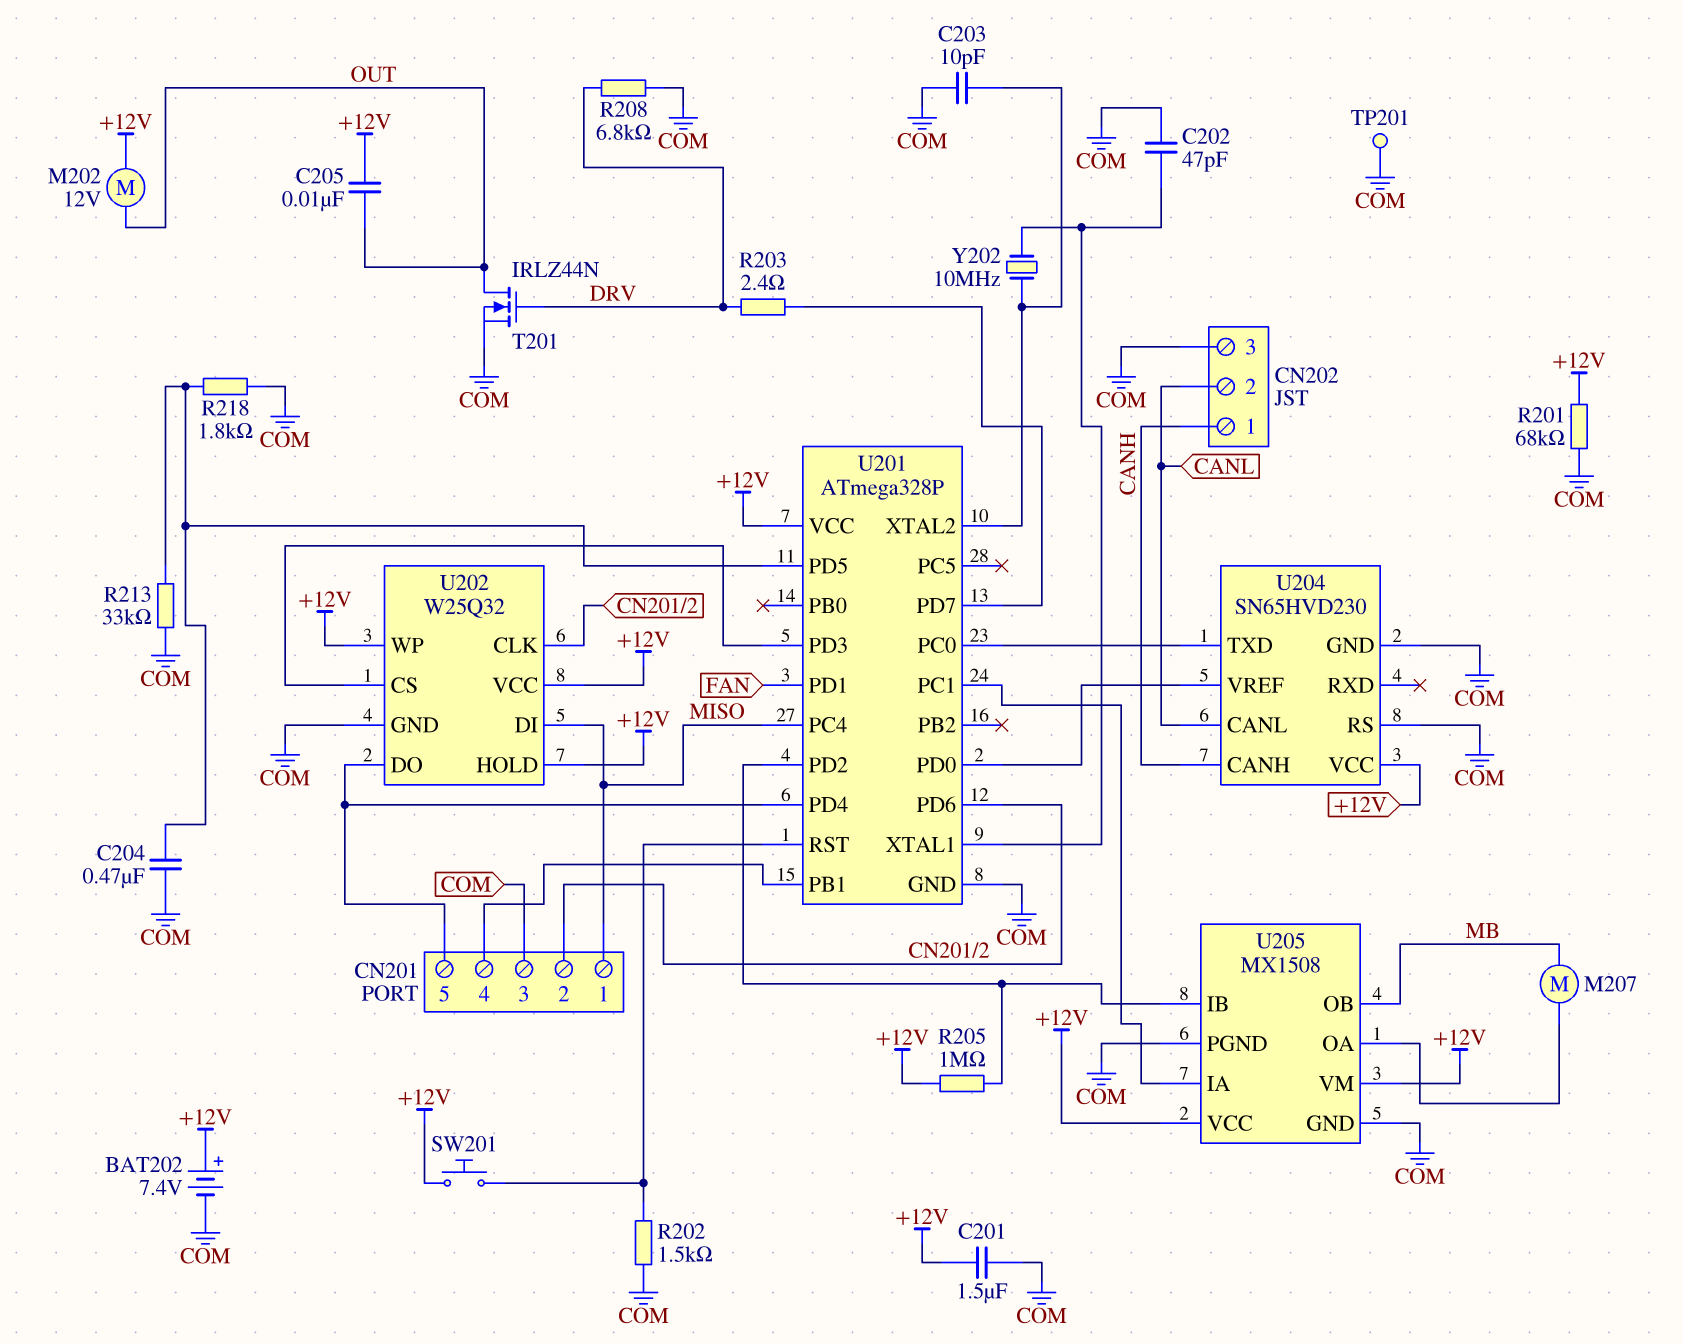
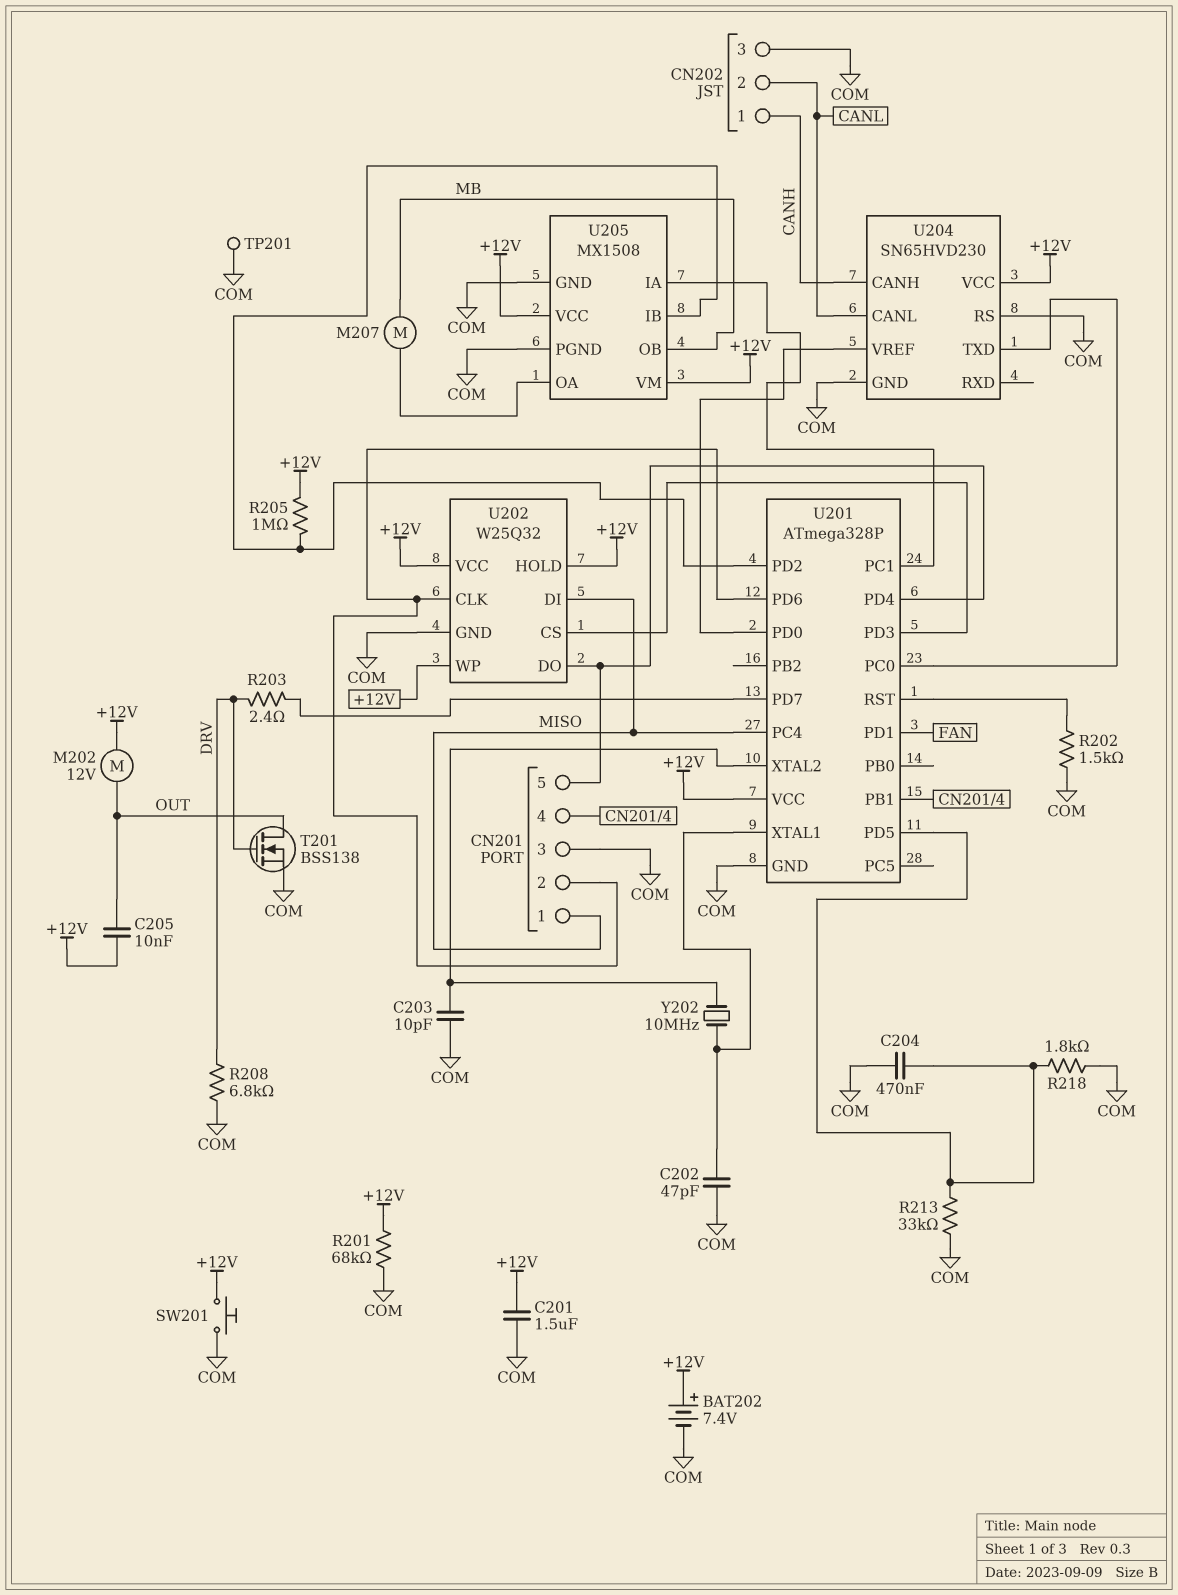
SW201: button (+12V, U201/RST) -> button (+12V, COM)
T201: NMOS IRLZ44N (G DRV, D OUT, S COM) -> NMOS BSS138 (G DRV, D OUT, S COM)

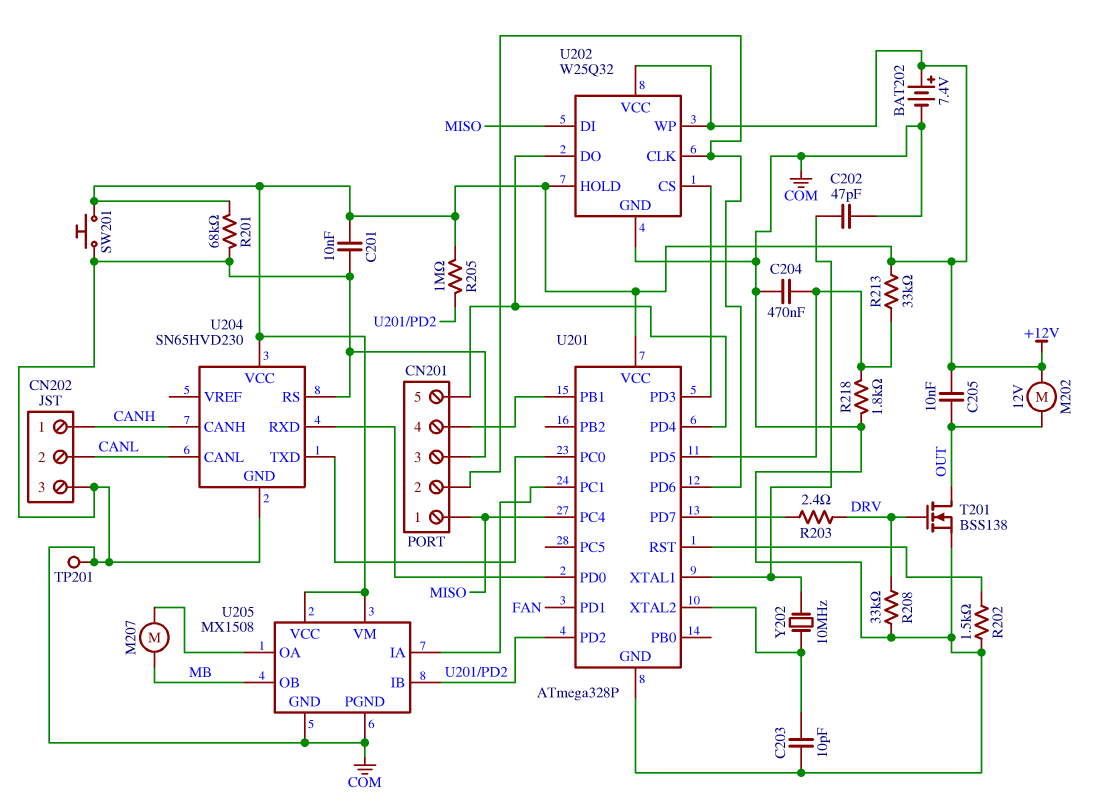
C201: 1.5uF (+12V, COM) -> 10nF (+12V, COM)
R208: 6.8k (COM, DRV) -> 33k (COM, DRV)
R213: 33k (COM, U201/PD5) -> 33k (+12V, U201/PD5)
U204 pin RXD: none -> U201/PD0
U204 pin VREF: U201/PD0 -> none

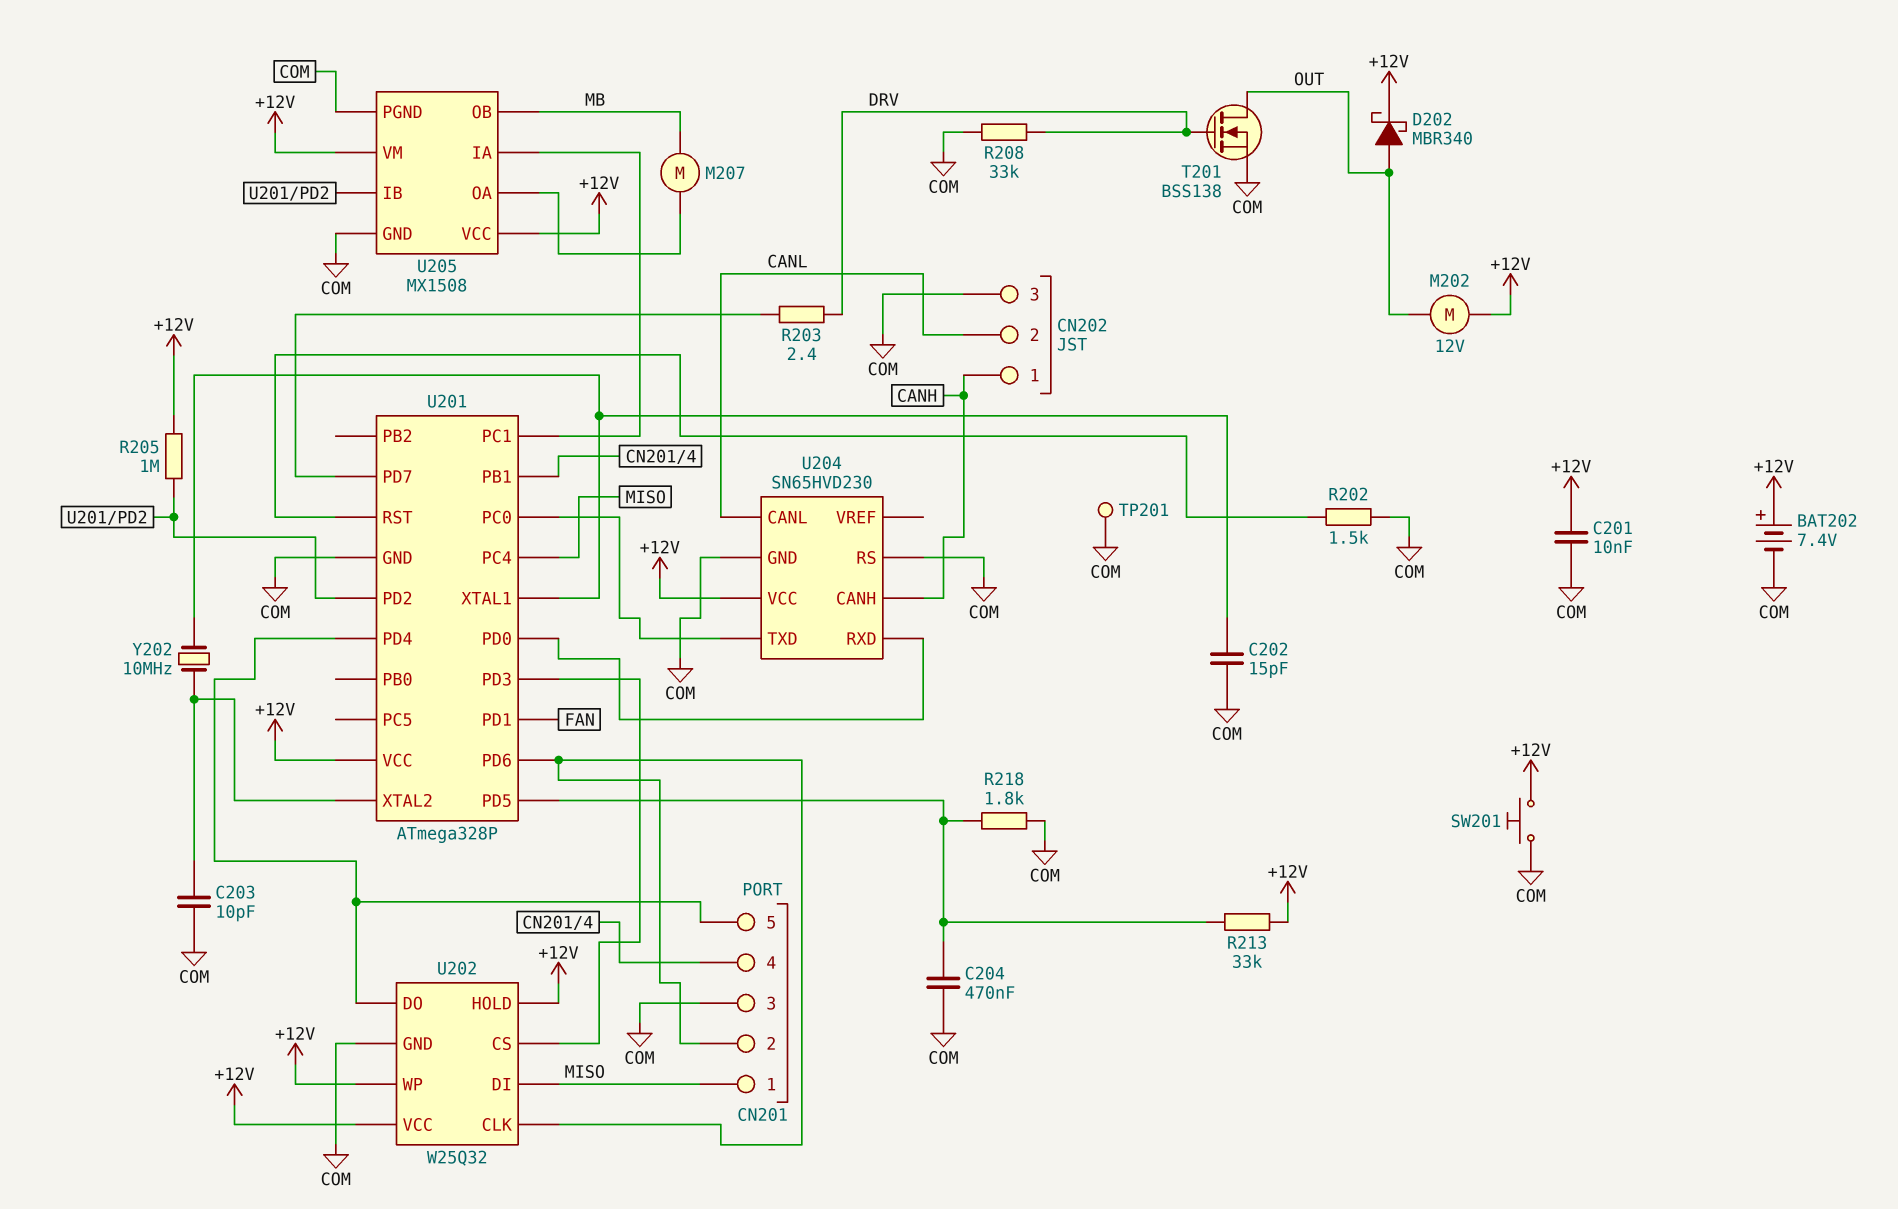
C202: 47pF (COM, U201/XTAL1) -> 15pF (COM, U201/XTAL1)
C205: 10nF (+12V, OUT) -> none
D202: none -> schottky MBR340 (A OUT, K +12V)
R201: 68k (+12V, COM) -> none

